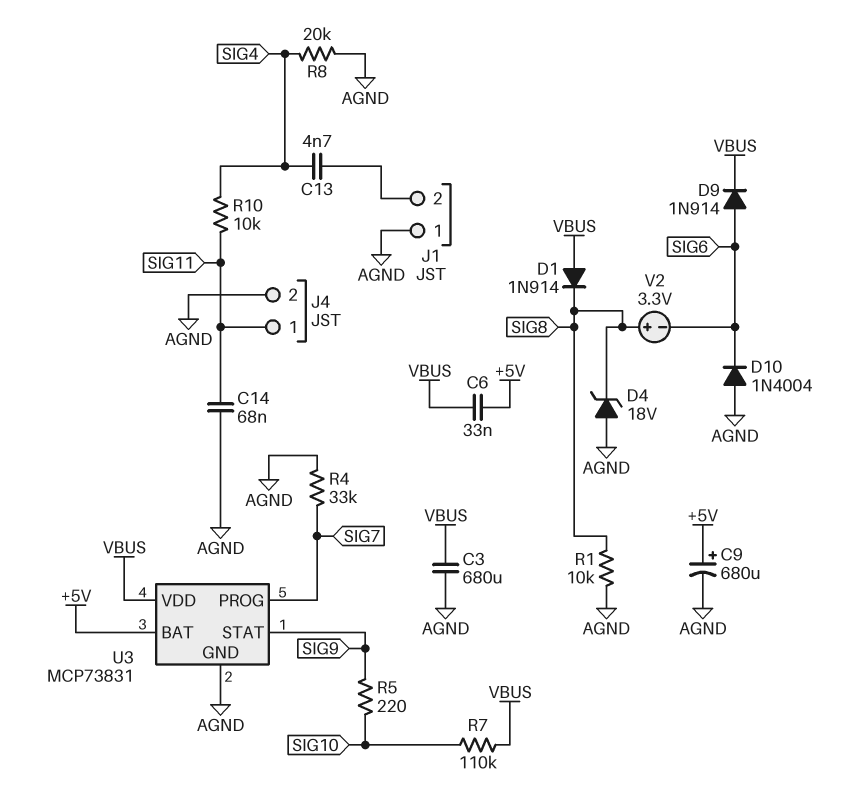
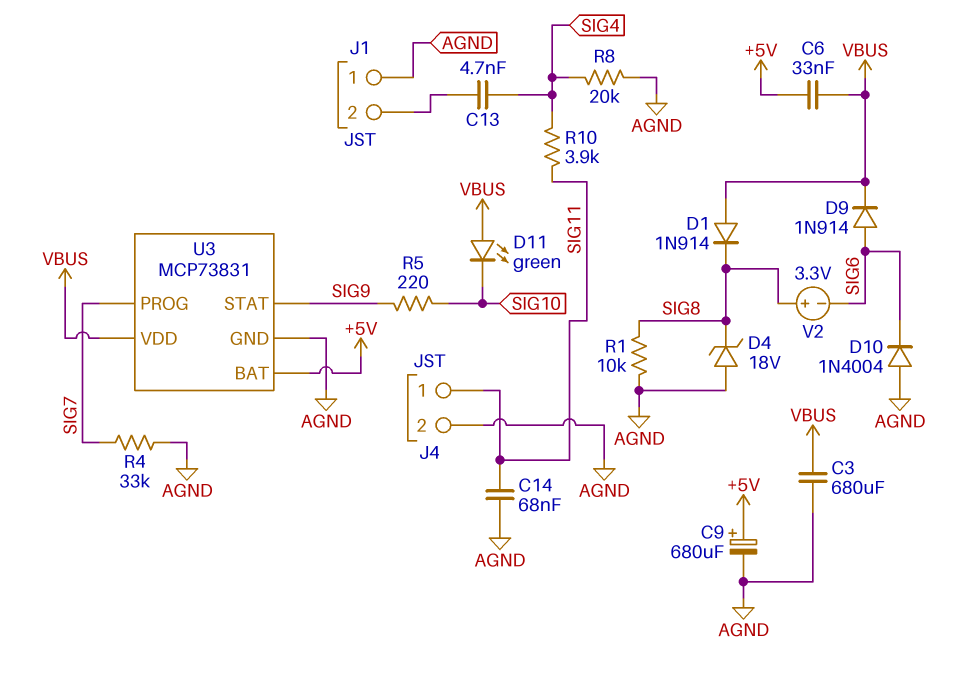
D11: none -> LED green (A VBUS, K SIG10)
R7: 110k (SIG10, VBUS) -> none
R10: 10k (SIG4, SIG11) -> 3.9k (SIG4, SIG11)

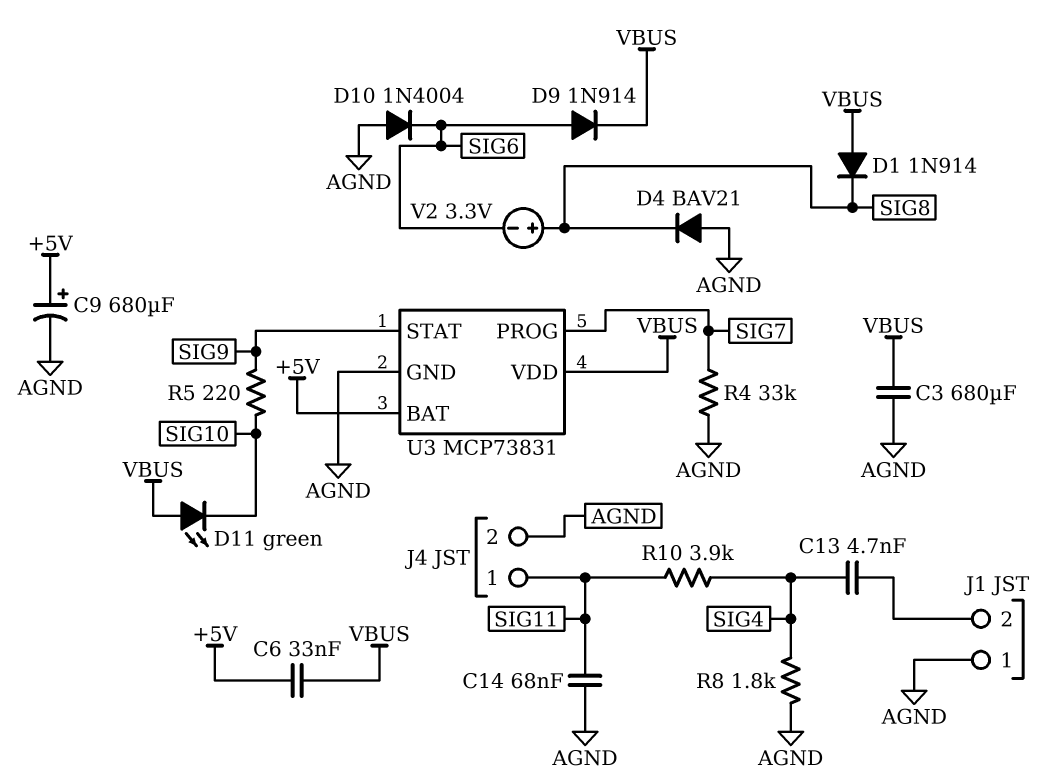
D4: zener 18V (A AGND, K SIG8) -> diode BAV21 (A AGND, K SIG8)
R1: 10k (AGND, SIG8) -> none
R8: 20k (AGND, SIG4) -> 1.8k (AGND, SIG4)

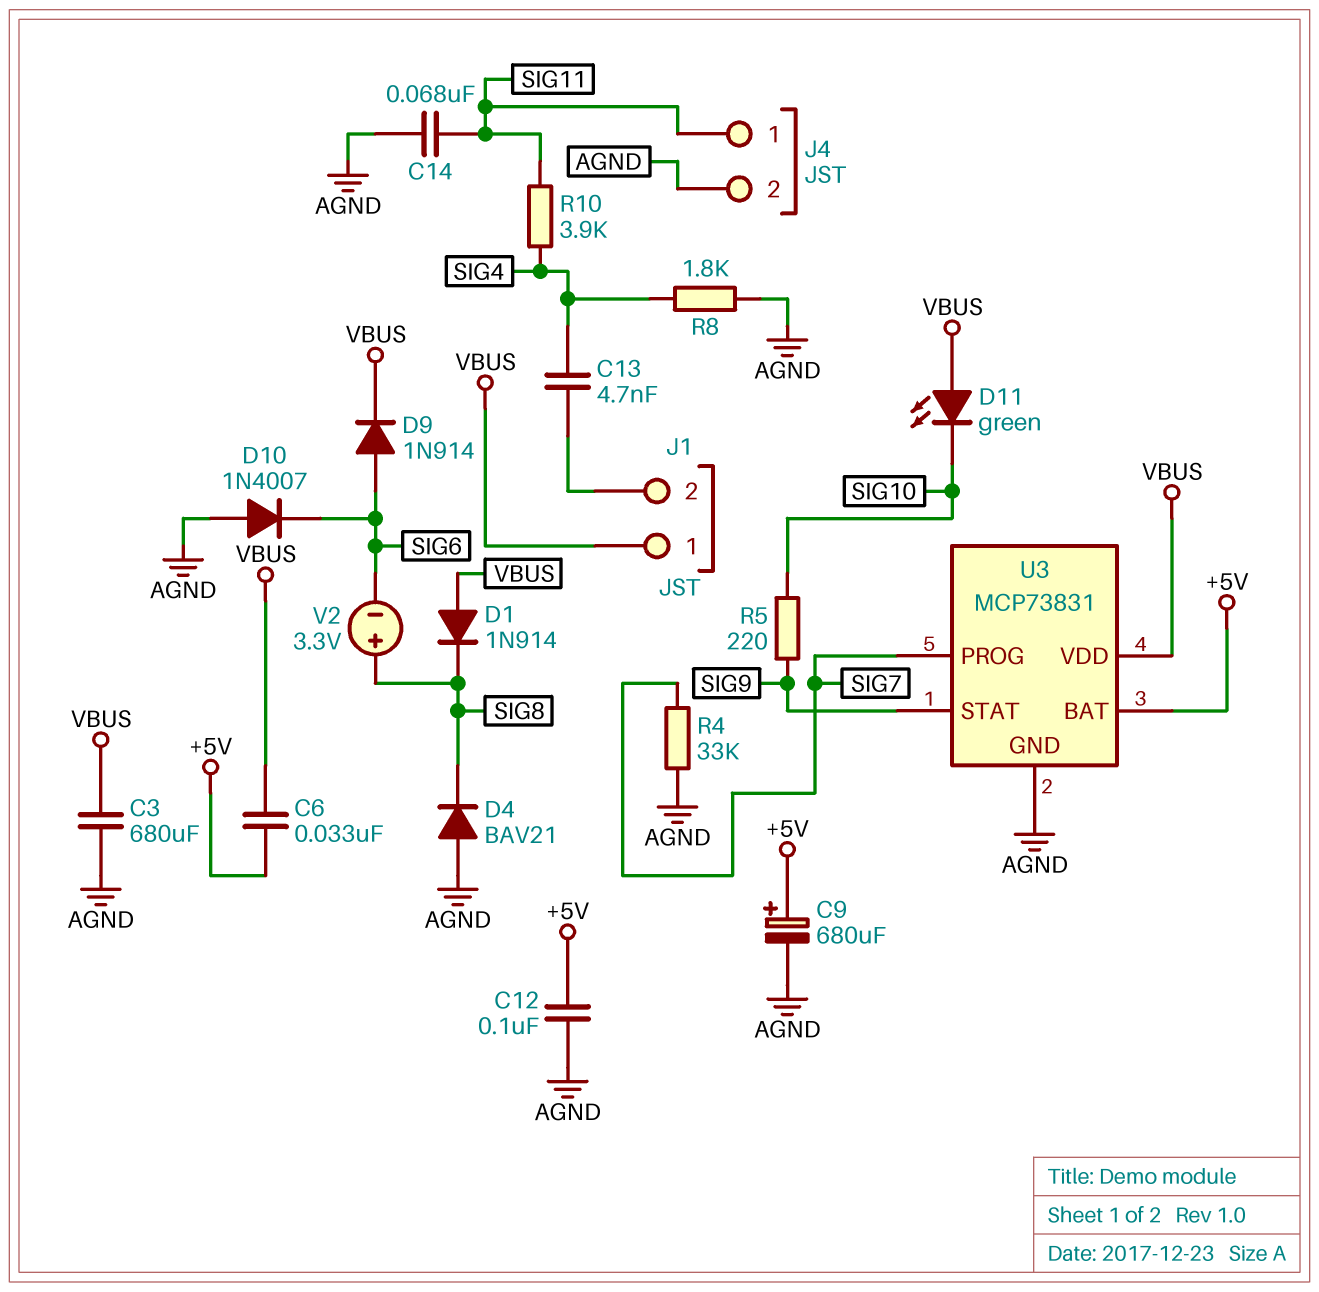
C12: none -> 100nF (+5V, AGND)
D10: diode 1N4004 (A AGND, K SIG6) -> diode 1N4007 (A AGND, K SIG6)
J1 pin 1: AGND -> VBUS

